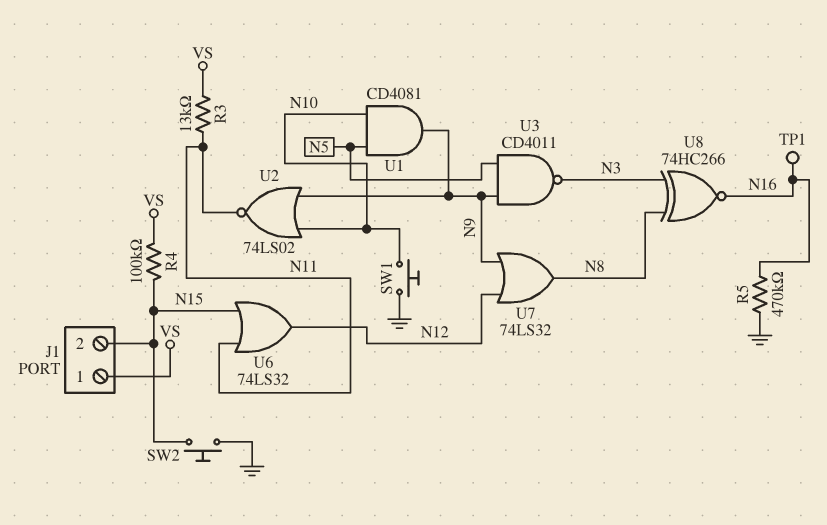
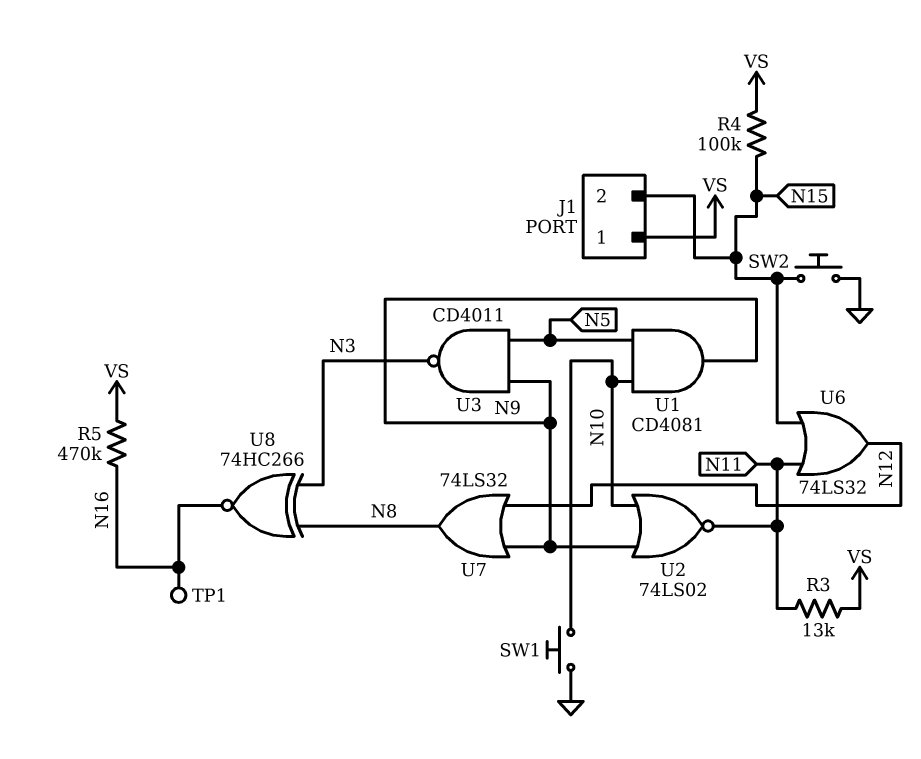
R5: 470k (GND, N16) -> 470k (N16, VS)

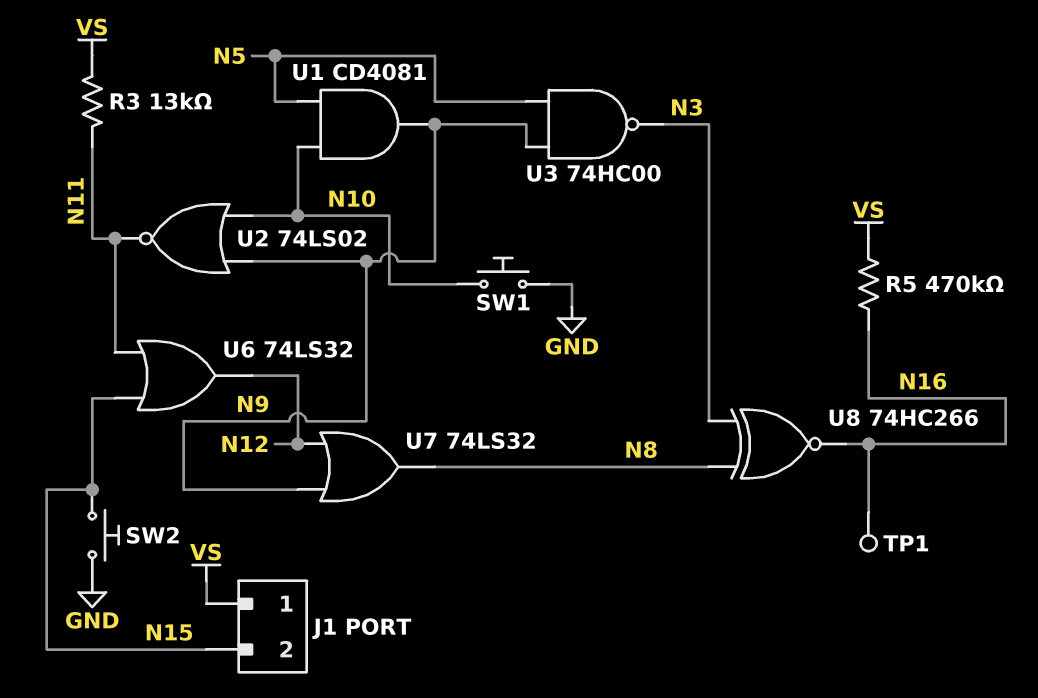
R4: 100k (N15, VS) -> none
U3: NAND CD4011 (in N5, in N9, out N3) -> NAND 74HC00 (in N5, in N9, out N3)

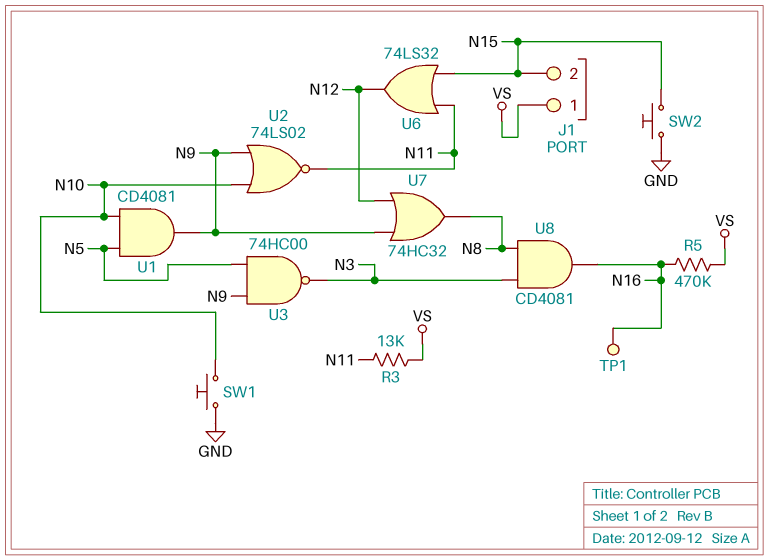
U7: OR 74LS32 (in N9, in N12, out N8) -> OR 74HC32 (in N9, in N12, out N8)
U8: XNOR 74HC266 (in N3, in N8, out N16) -> AND CD4081 (in N3, in N8, out N16)

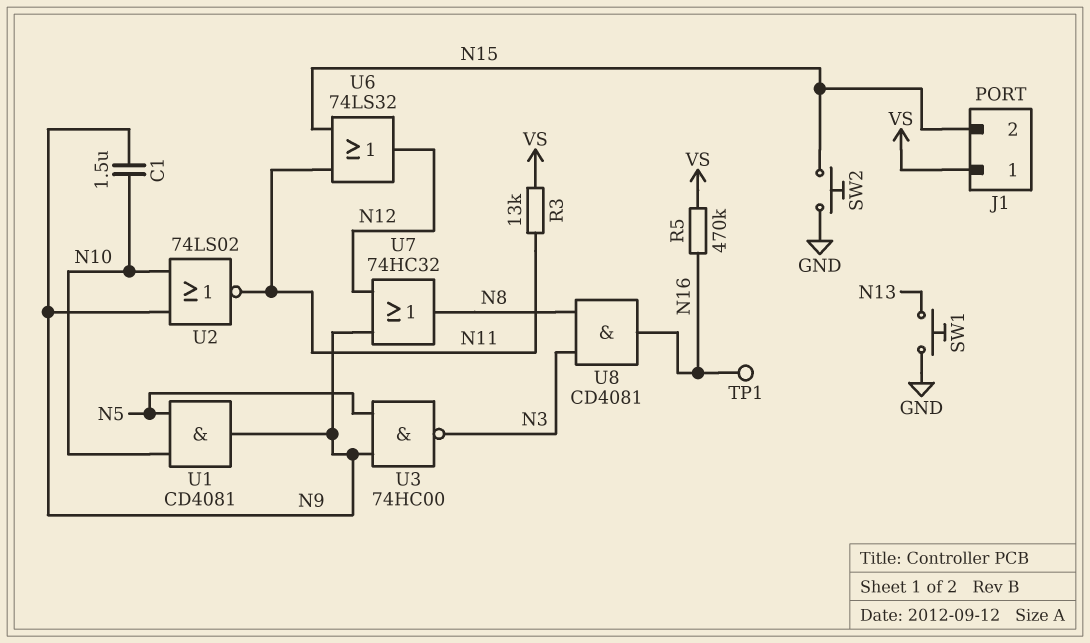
C1: none -> 1.5uF (N9, N10)
SW1: button (GND, N10) -> button (GND, N13)

